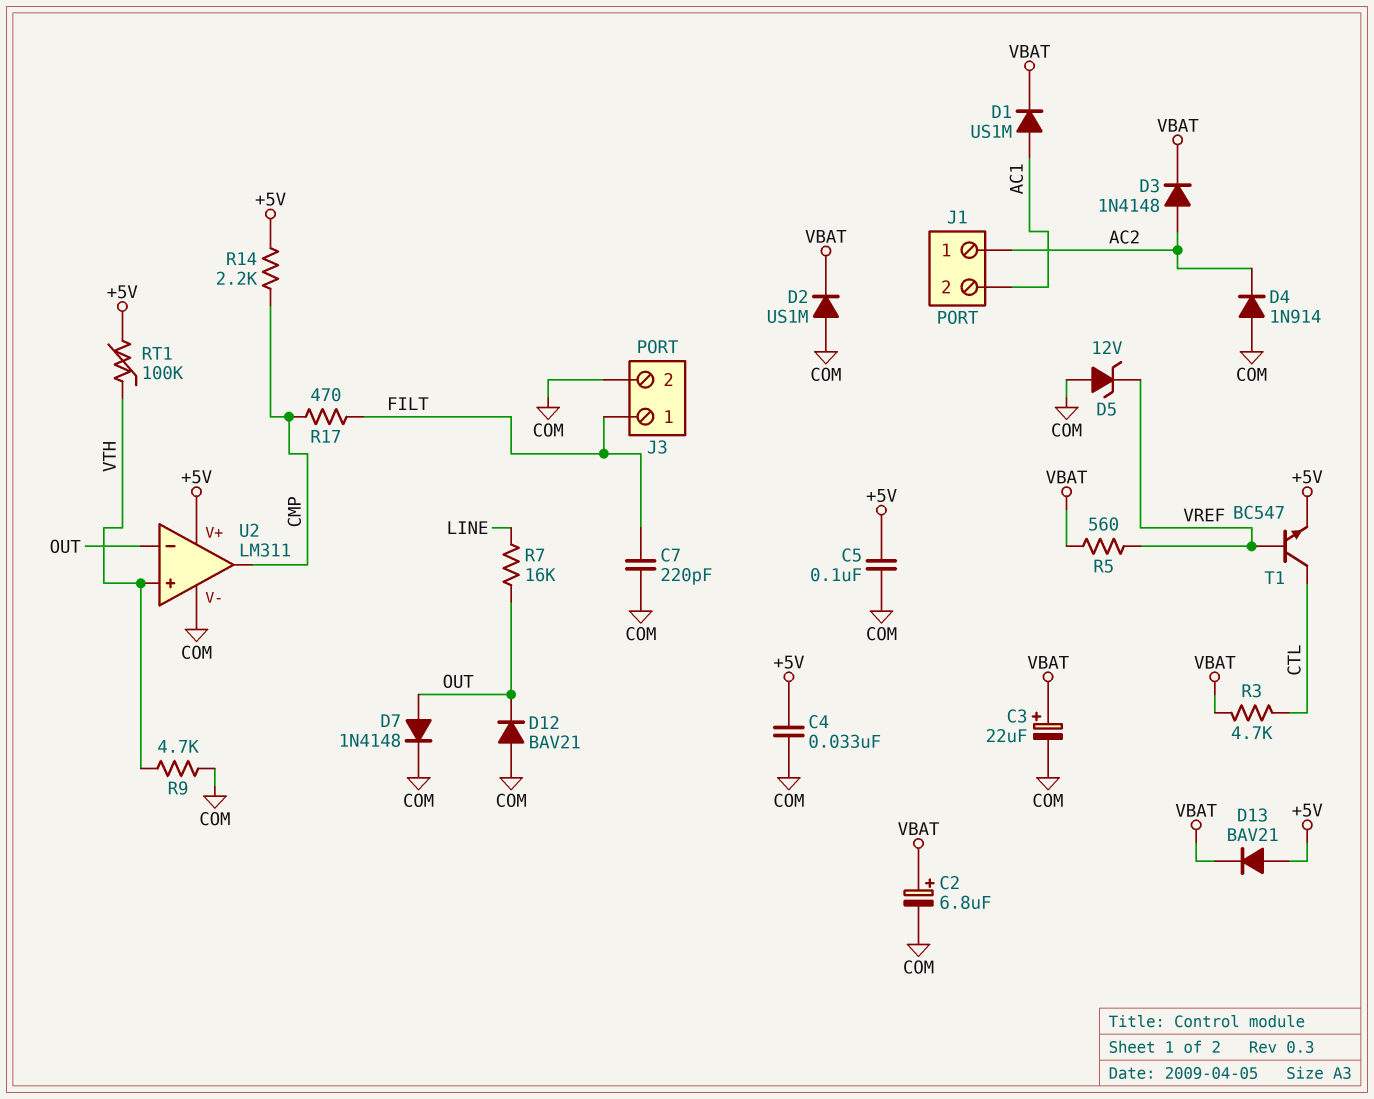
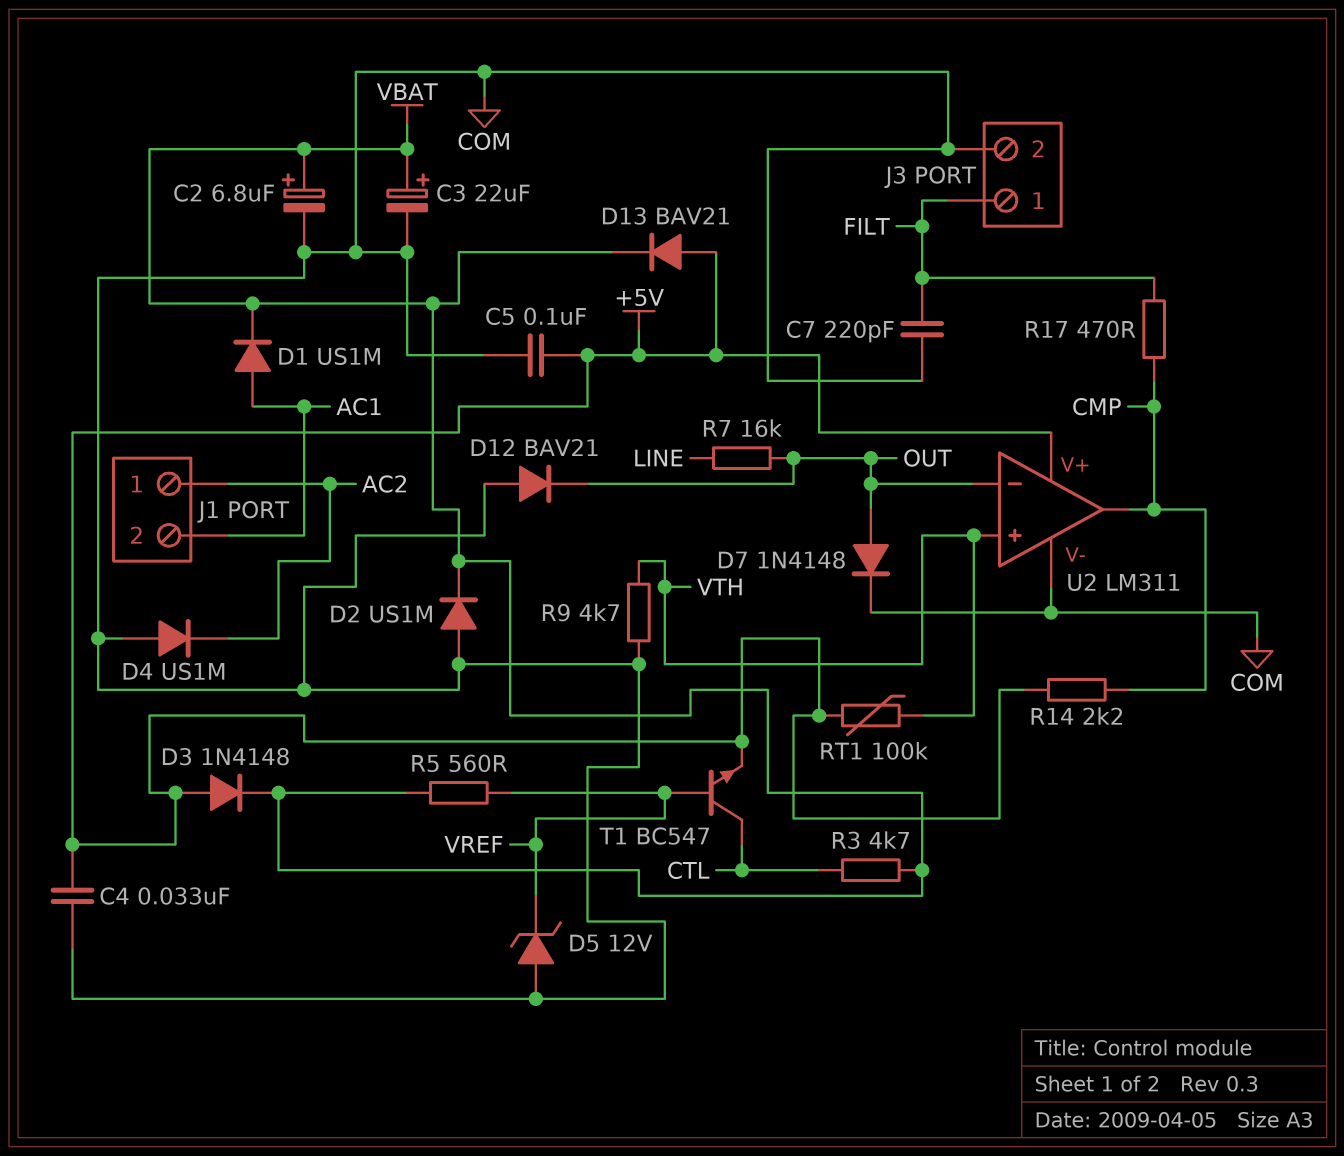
D3: diode 1N4148 (A AC2, K VBAT) -> diode 1N4148 (A +5V, K VBAT)
D4: diode 1N914 (A COM, K AC2) -> diode US1M (A COM, K AC2)

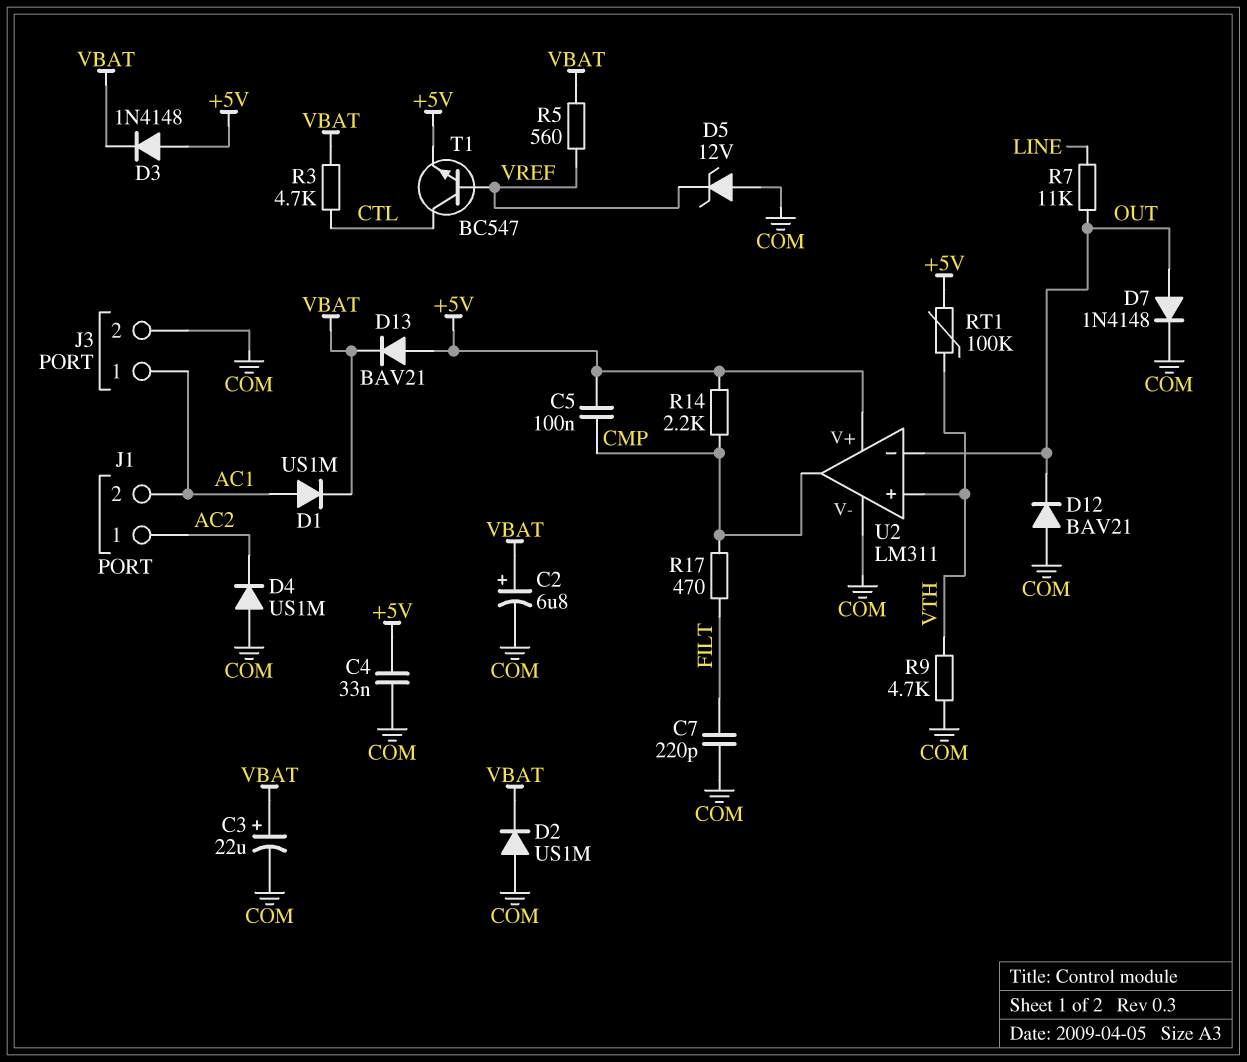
C5: 100nF (+5V, COM) -> 100nF (+5V, CMP)
J3 pin 1: FILT -> AC1
R7: 16k (LINE, OUT) -> 11k (LINE, OUT)

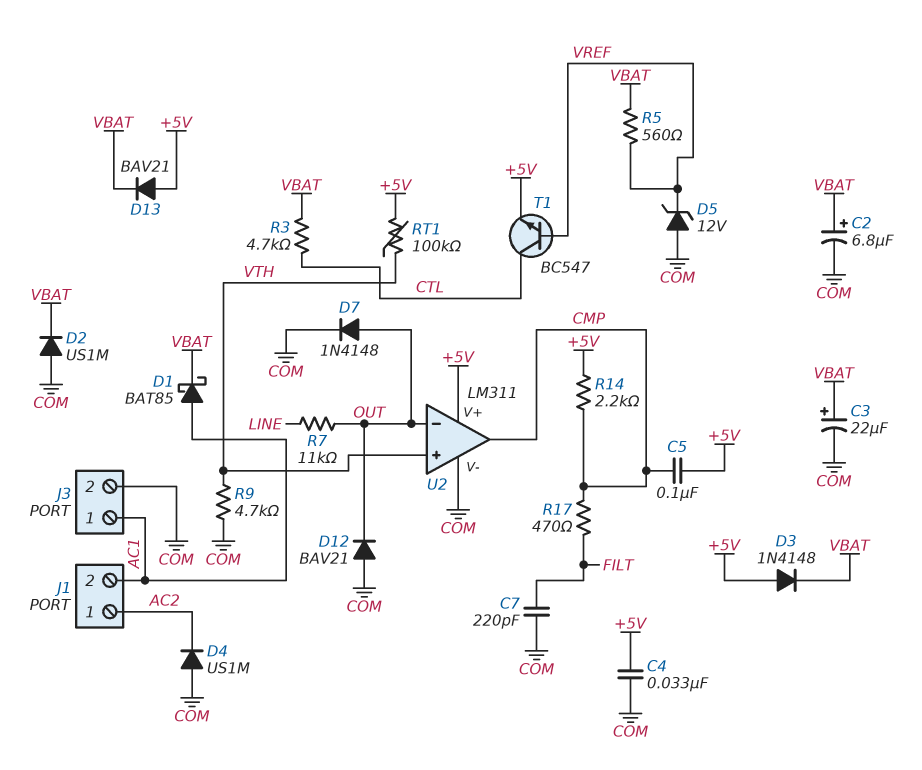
D1: diode US1M (A AC1, K VBAT) -> schottky BAT85 (A AC1, K VBAT)

